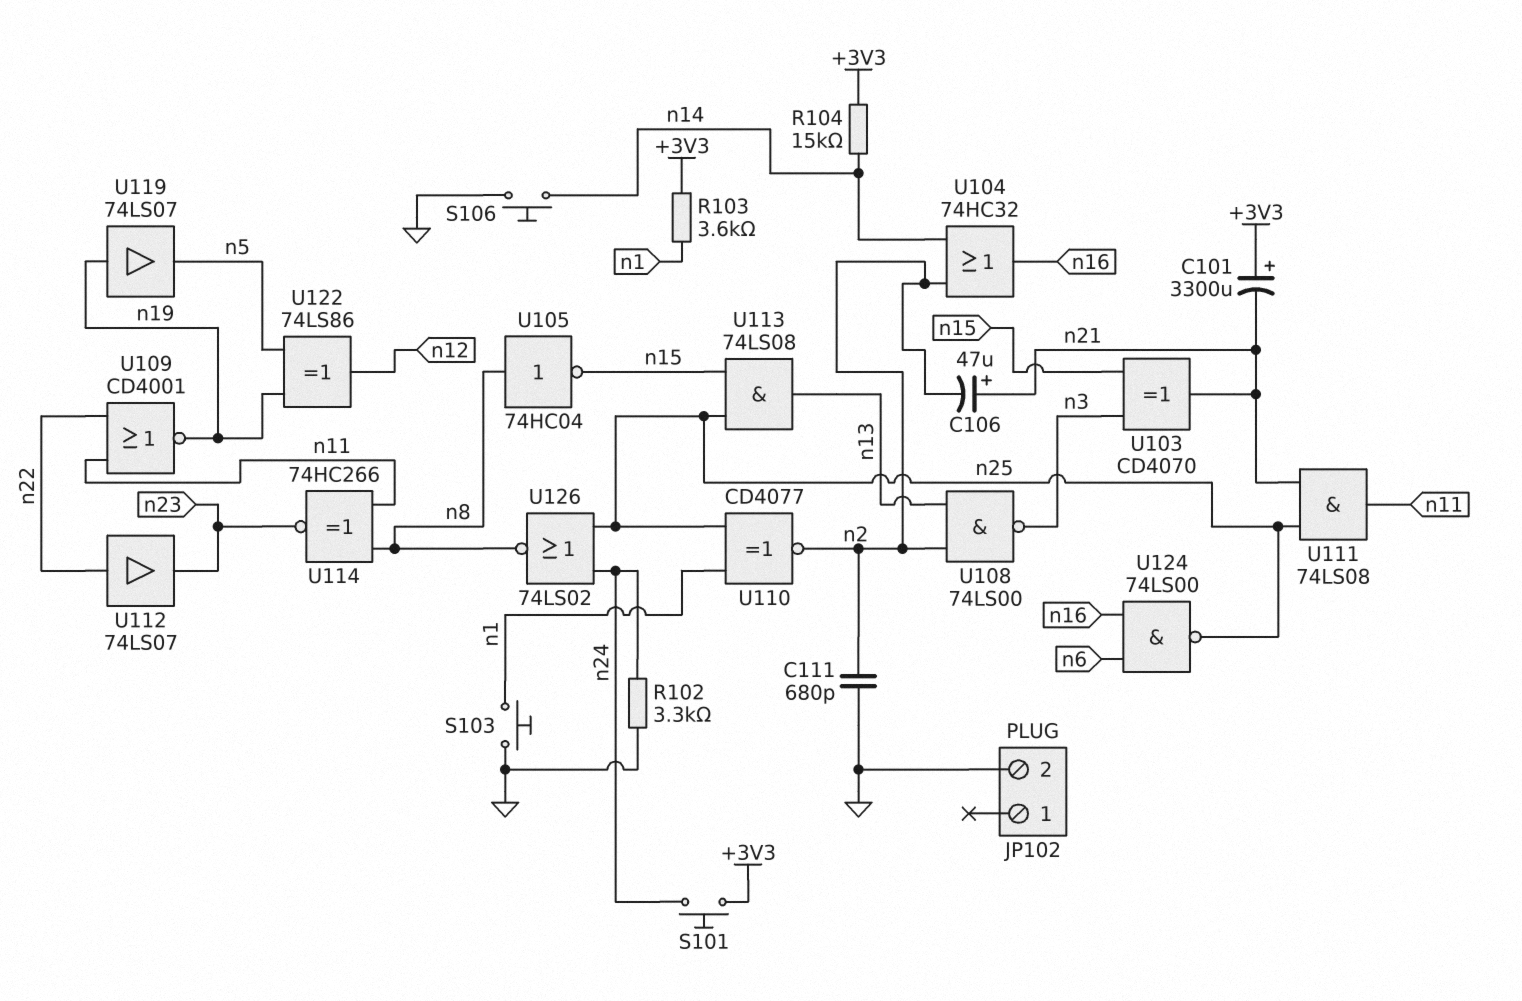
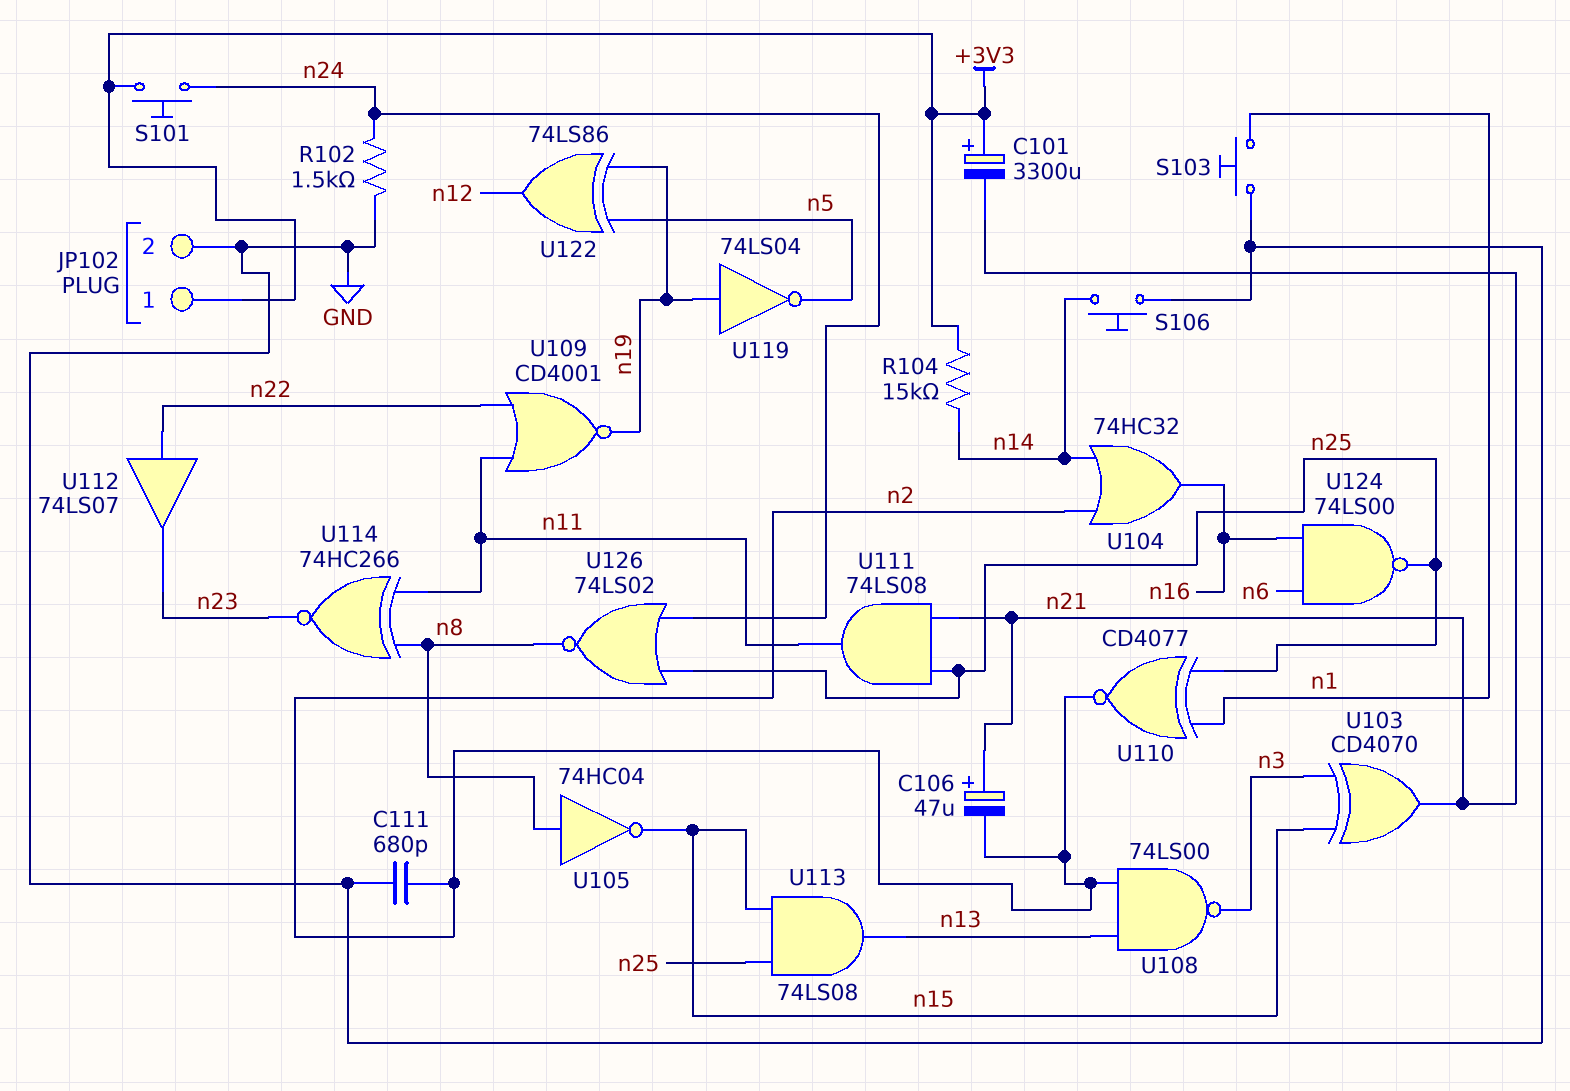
JP102 pin 1: none -> +3V3
R102: 3.3k (GND, n24) -> 1.5k (GND, n24)
R103: 3.6k (+3V3, n1) -> none
U119: buffer 74LS07 (in n19, out n5) -> NOT 74LS04 (in n19, out n5)

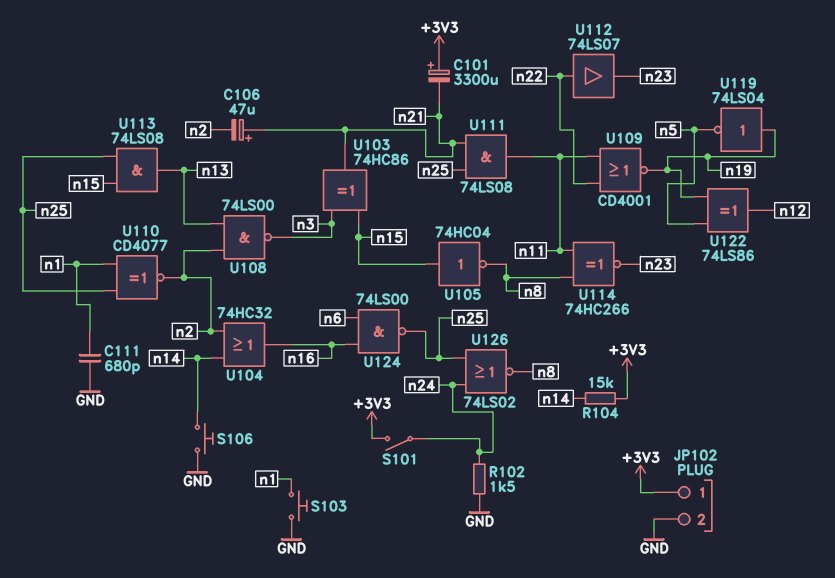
C111: 680pF (GND, n2) -> 680pF (GND, n1)
S101: button (+3V3, n24) -> switch (+3V3, n24)
U103: XOR CD4070 (in n3, in n15, out n21) -> XOR 74HC86 (in n3, in n15, out n21)
U105: NOT 74HC04 (in n8, out n15) -> NOT 74HC04 (in n15, out n8)

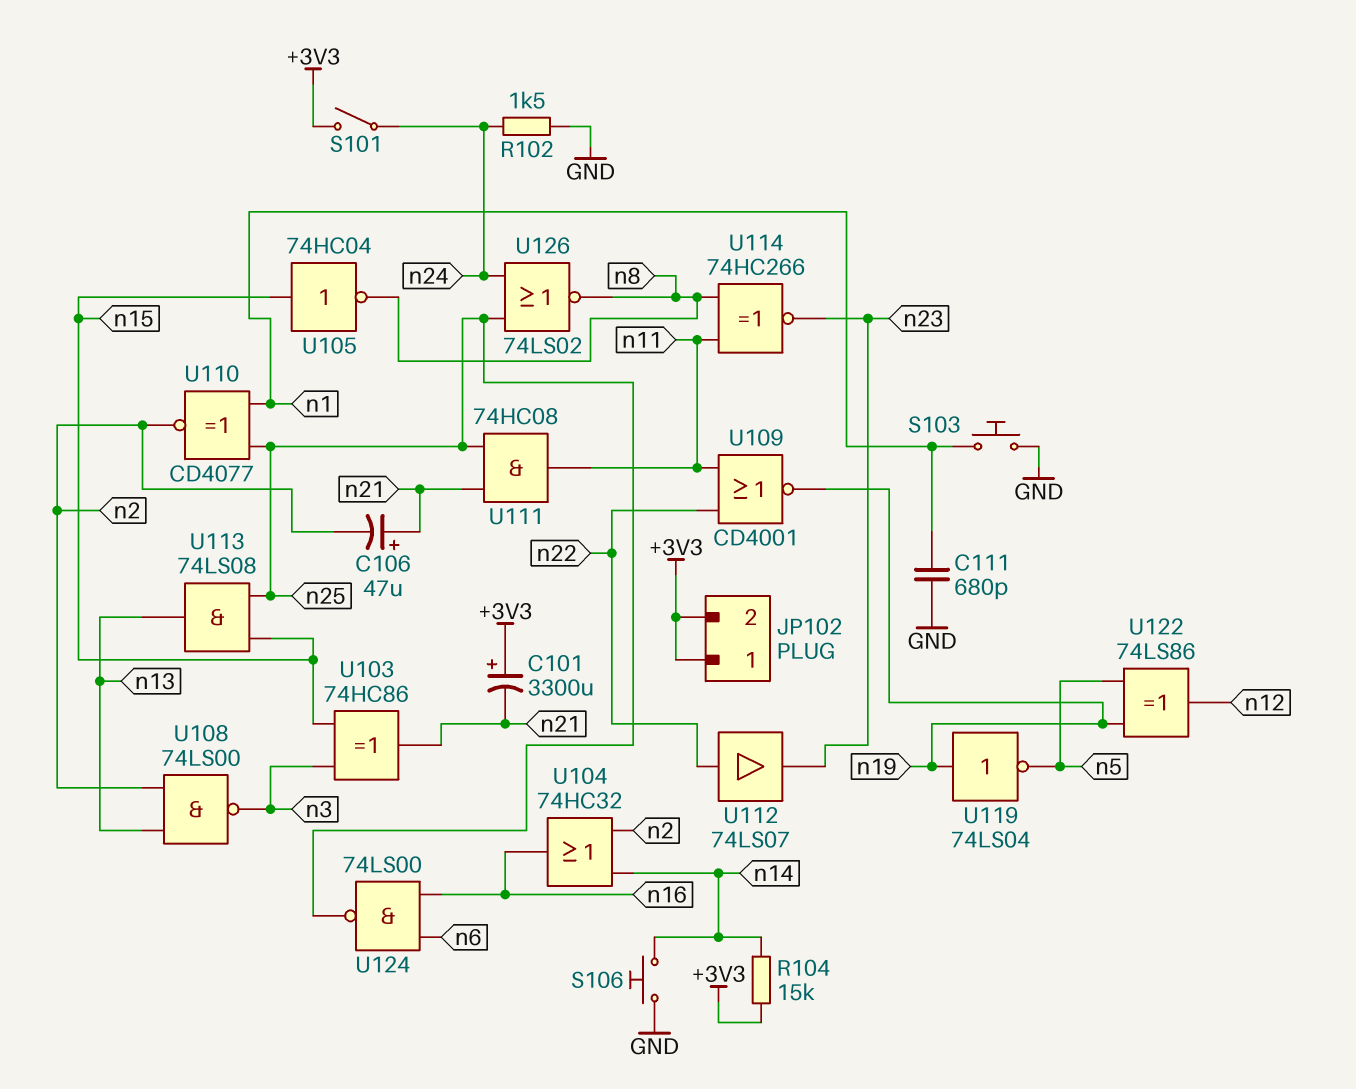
JP102 pin 2: GND -> +3V3
U111: AND 74LS08 (in n21, in n25, out n11) -> AND 74HC08 (in n21, in n25, out n11)

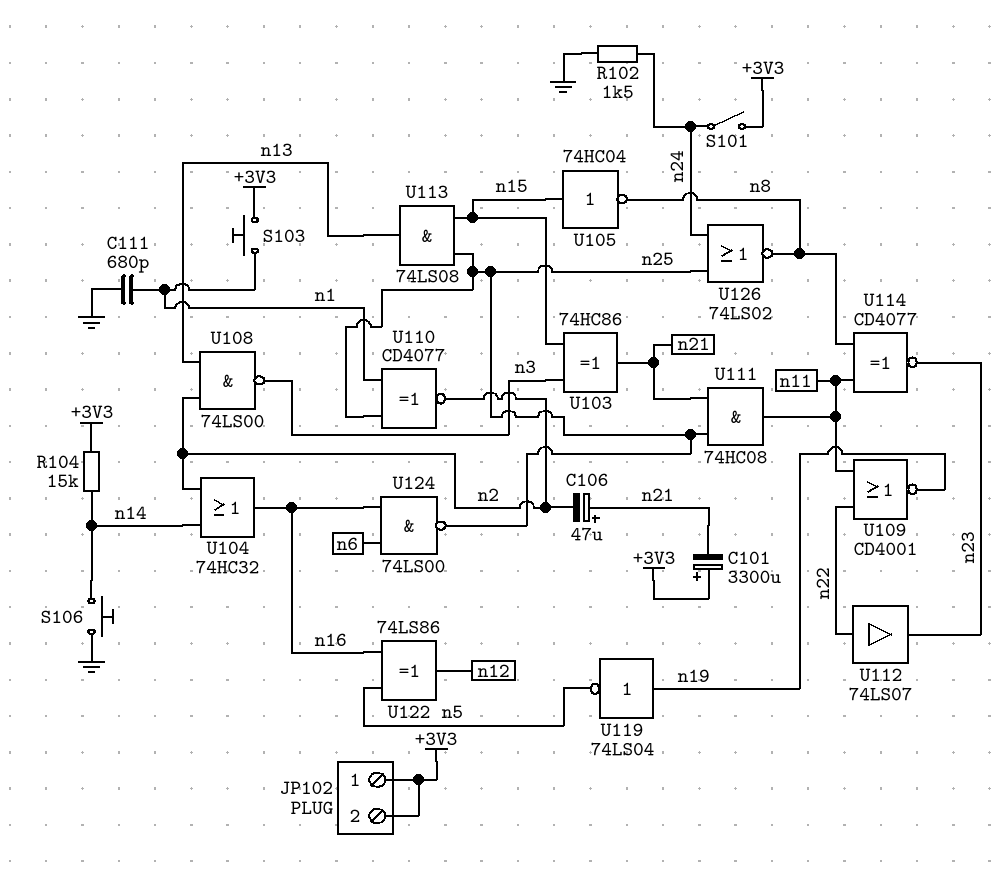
S103: button (GND, n1) -> button (+3V3, n1)
U114: XNOR 74HC266 (in n8, in n11, out n23) -> XNOR CD4077 (in n8, in n11, out n23)
U122: XOR 74LS86 (in n5, in n19, out n12) -> XOR 74LS86 (in n5, in n16, out n12)

